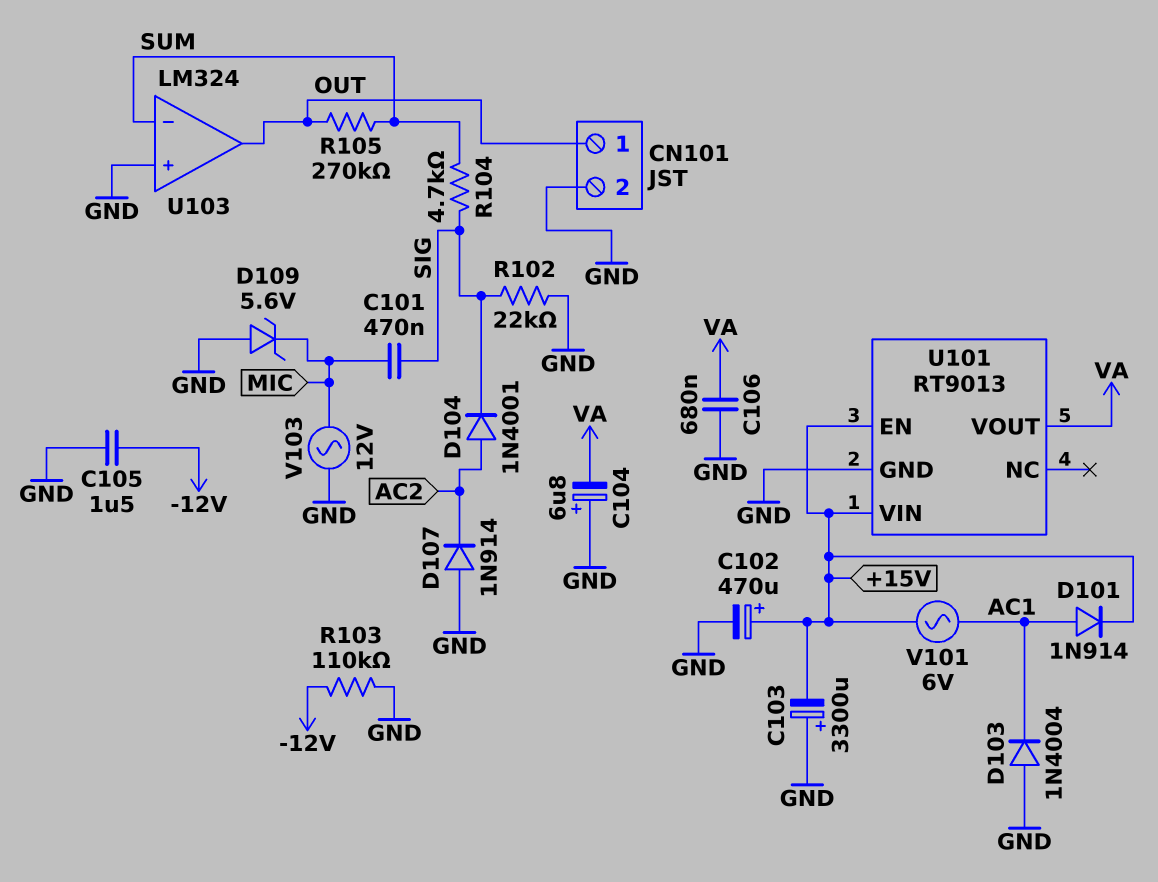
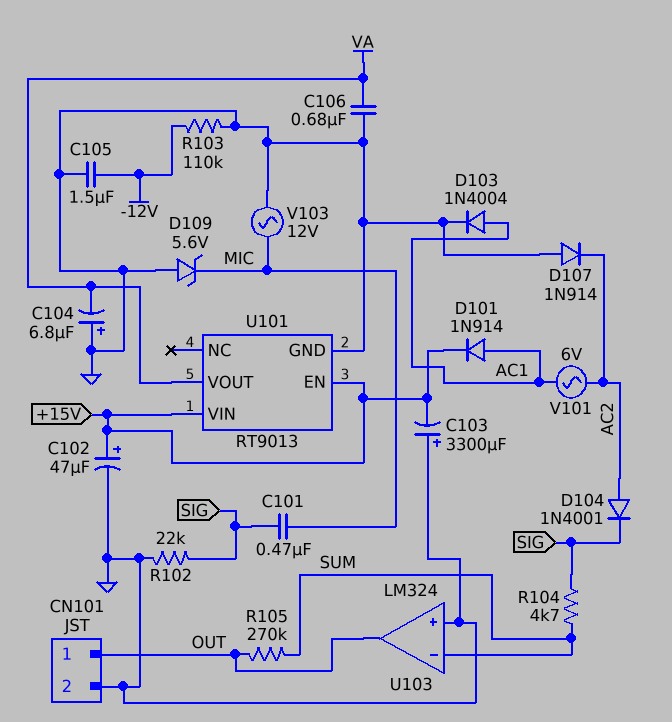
C102: 470uF (plus +15V, minus GND) -> 47uF (plus +15V, minus GND)
D103: diode 1N4004 (A GND, K AC1) -> diode 1N4004 (A AC1, K GND)
V101: AC 6V (+15V, AC1) -> AC 6V (AC1, AC2)

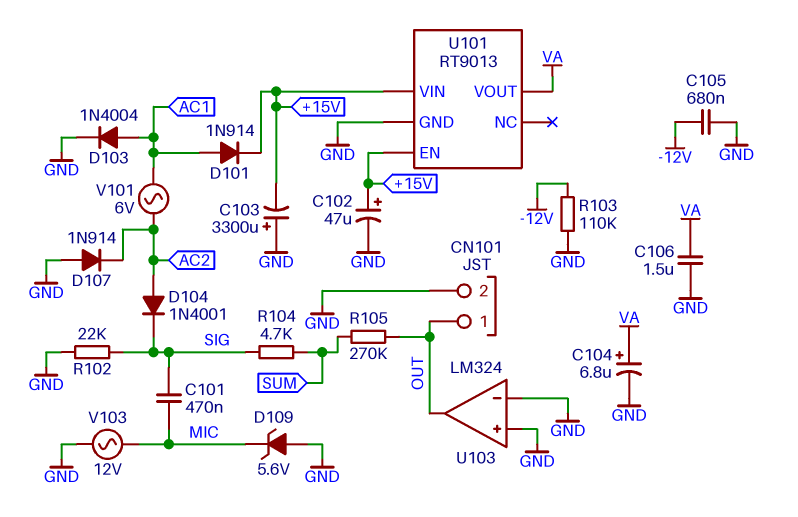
C104: 6.8uF (plus GND, minus VA) -> 6.8uF (plus VA, minus GND)
C105: 1.5uF (-12V, GND) -> 680nF (-12V, GND)
C106: 680nF (GND, VA) -> 1.5uF (GND, VA)
U103 pin in-: SUM -> GND

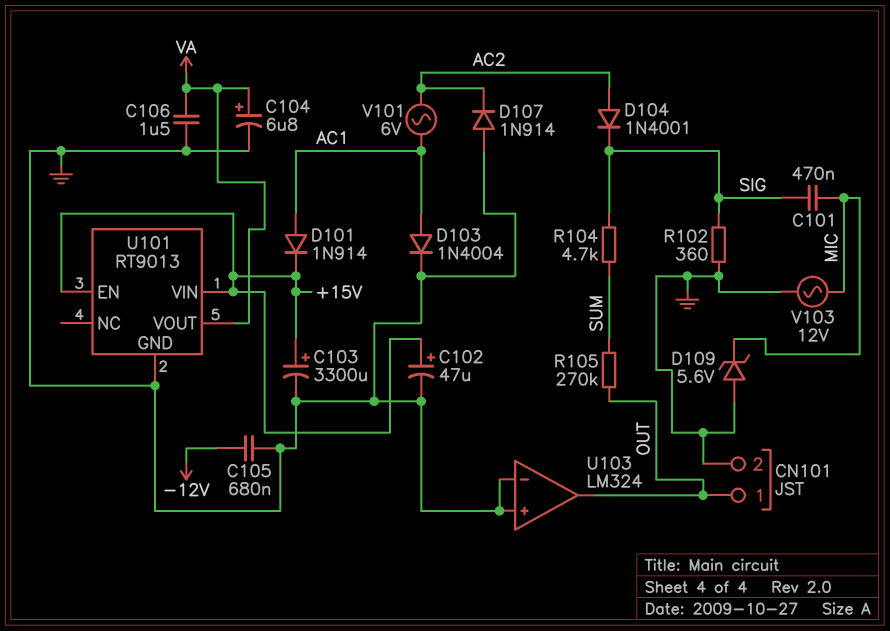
C103: 3300uF (plus GND, minus +15V) -> 3300uF (plus +15V, minus GND)
R102: 22k (GND, SIG) -> 360 (GND, SIG)
R103: 110k (-12V, GND) -> none

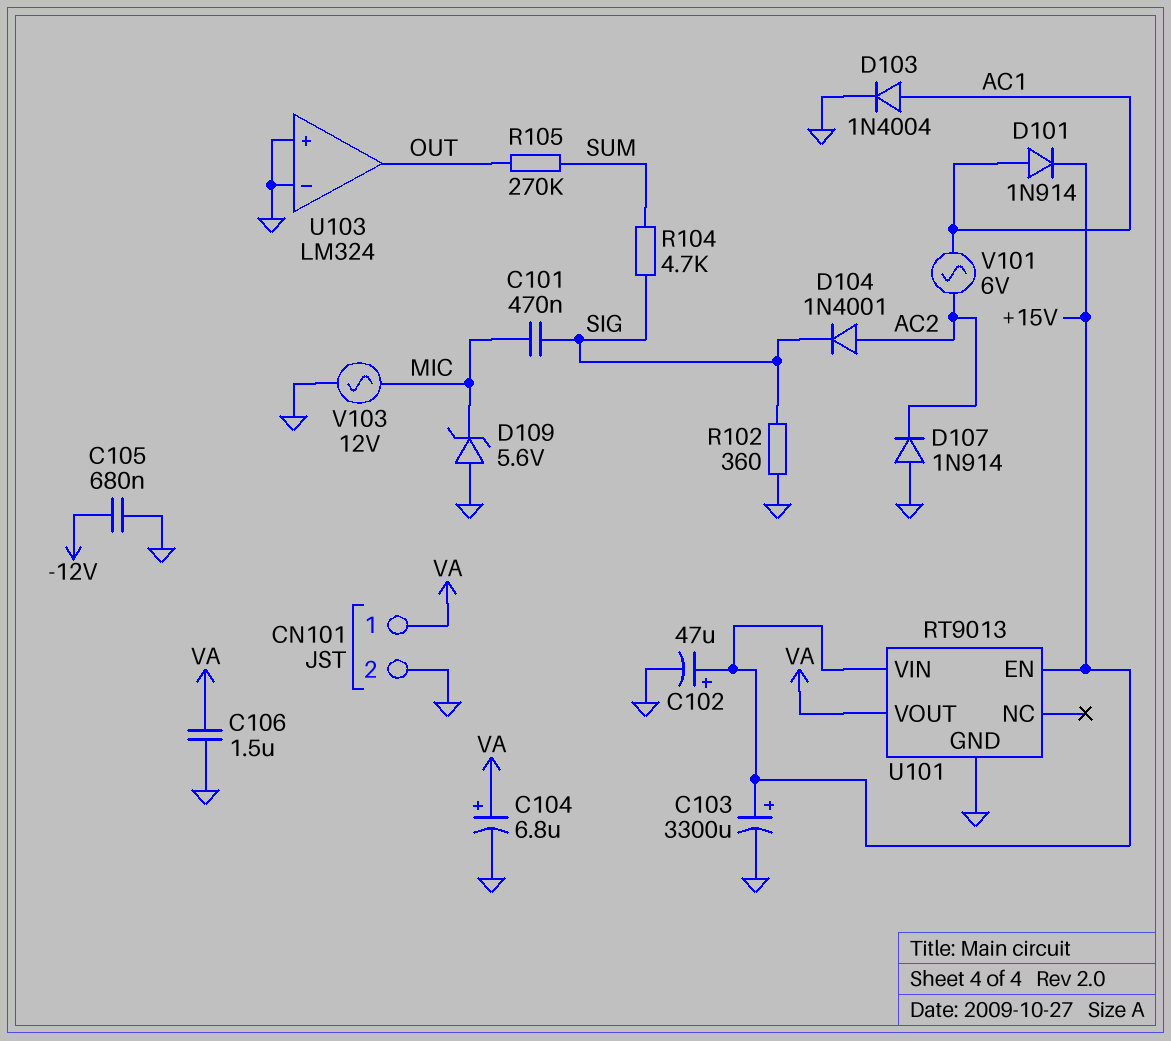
CN101 pin 1: OUT -> VA

